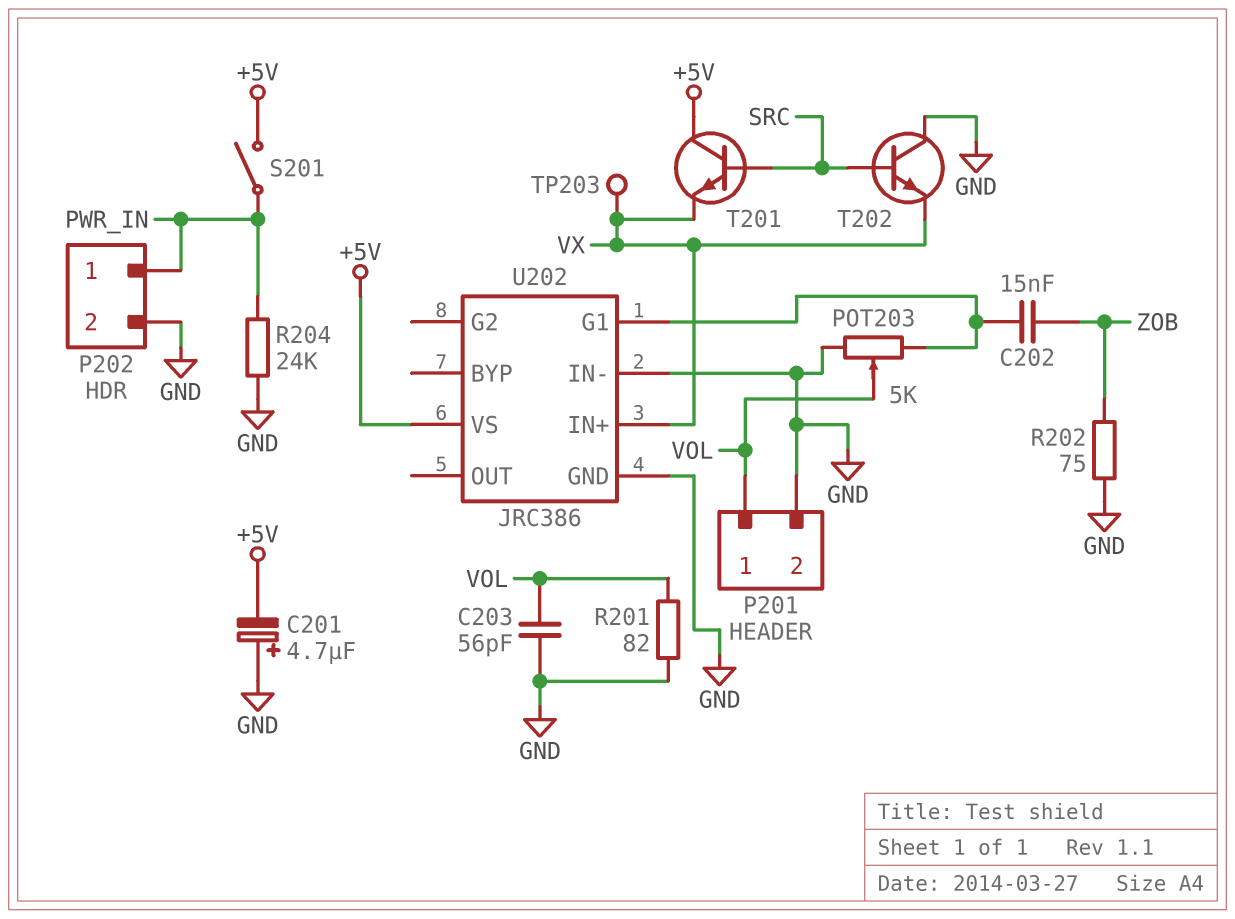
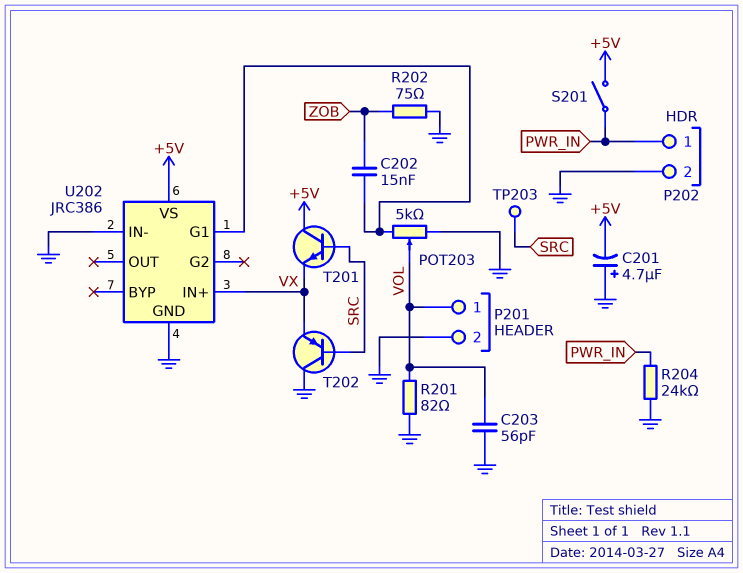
T202: NPN (B SRC, C GND, E VX) -> PNP (B SRC, C GND, E VX)
TP203: test point (VX) -> test point (SRC)

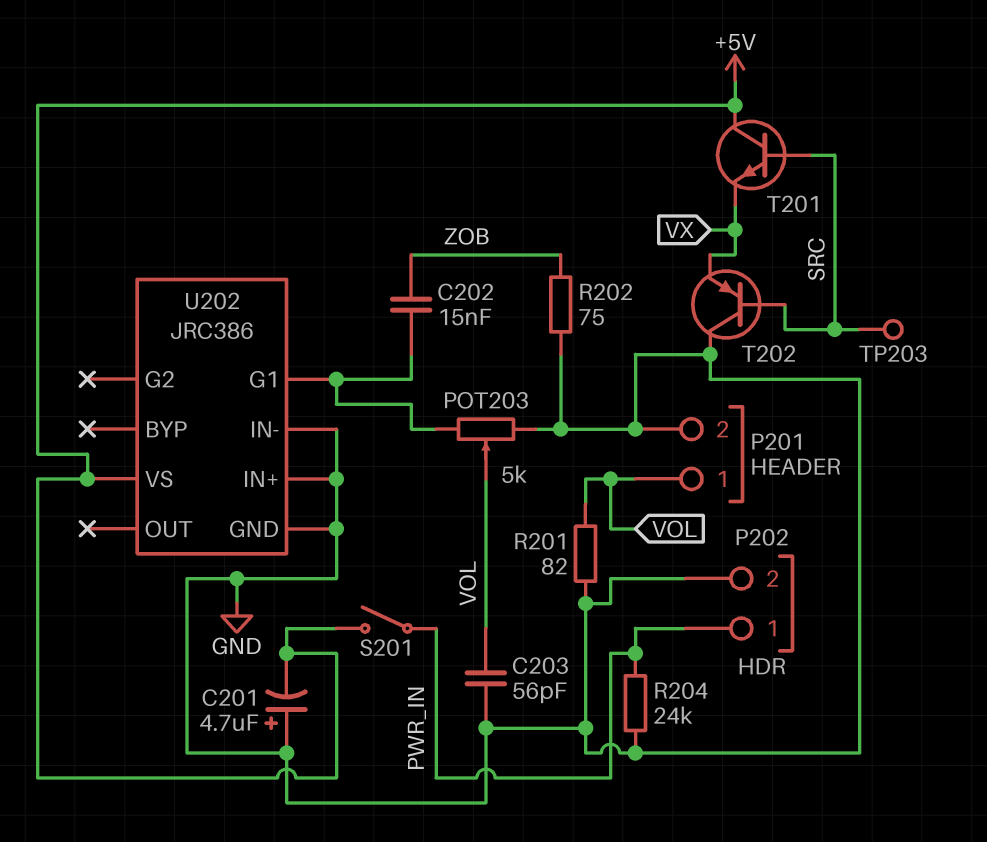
U202 pin IN+: VX -> GND

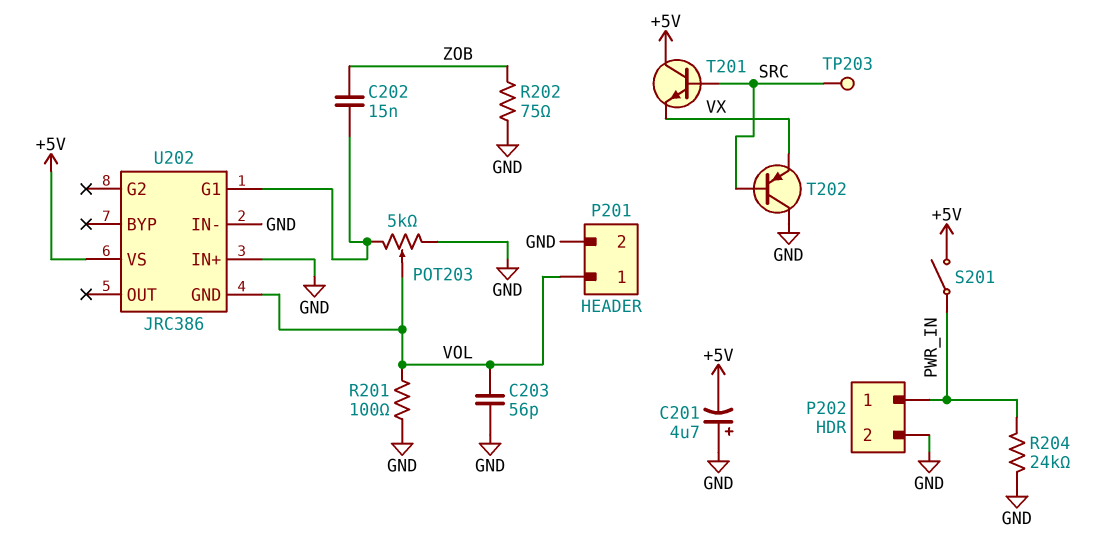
R201: 82 (GND, VOL) -> 100 (GND, VOL)
U202 pin GND: GND -> VOL

